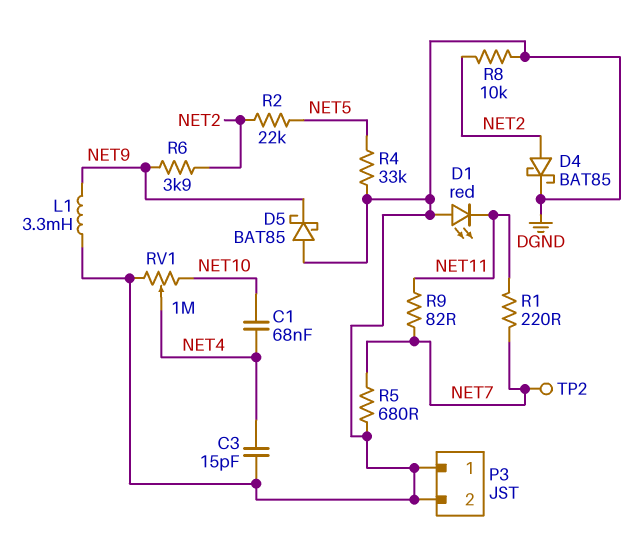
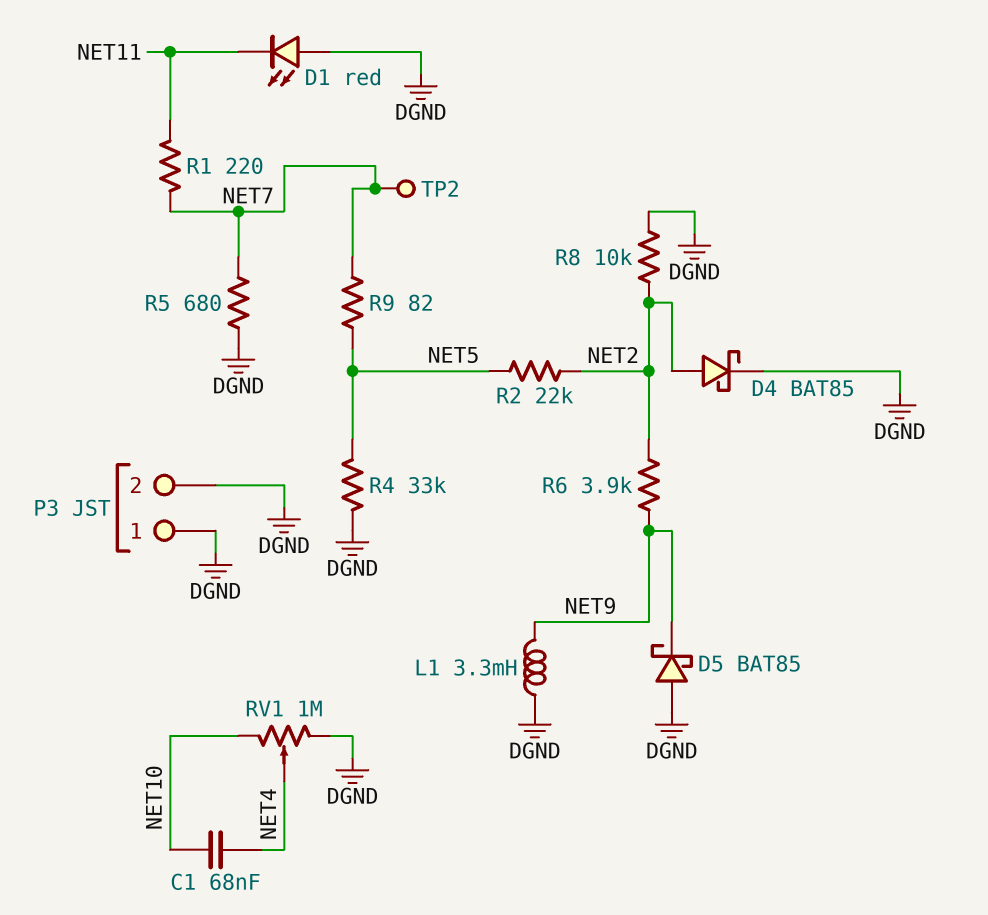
C3: 15pF (DGND, NET4) -> none
R9: 82 (NET7, NET11) -> 82 (NET5, NET7)

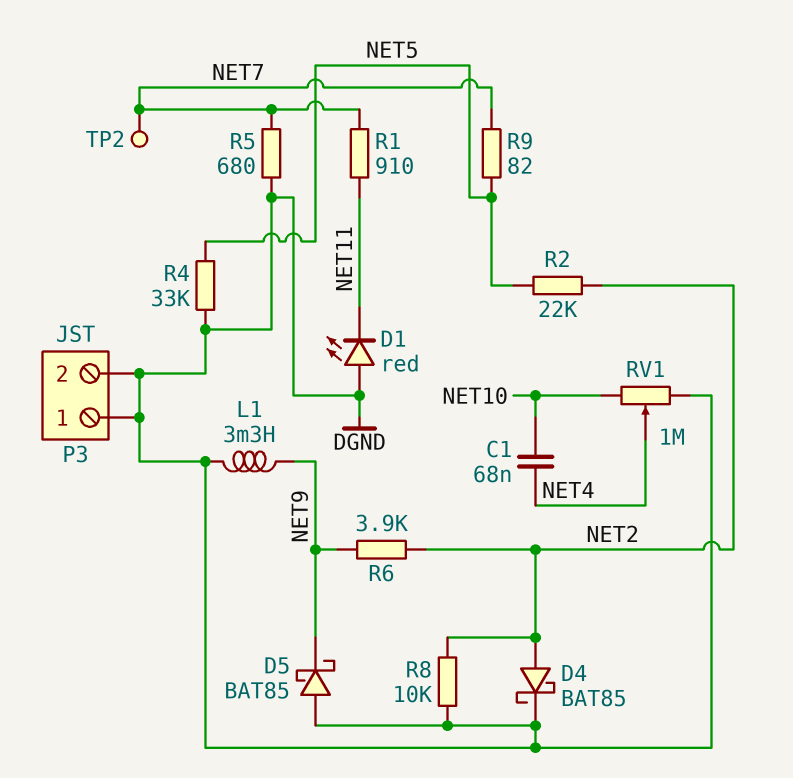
R1: 220 (NET7, NET11) -> 910 (NET7, NET11)

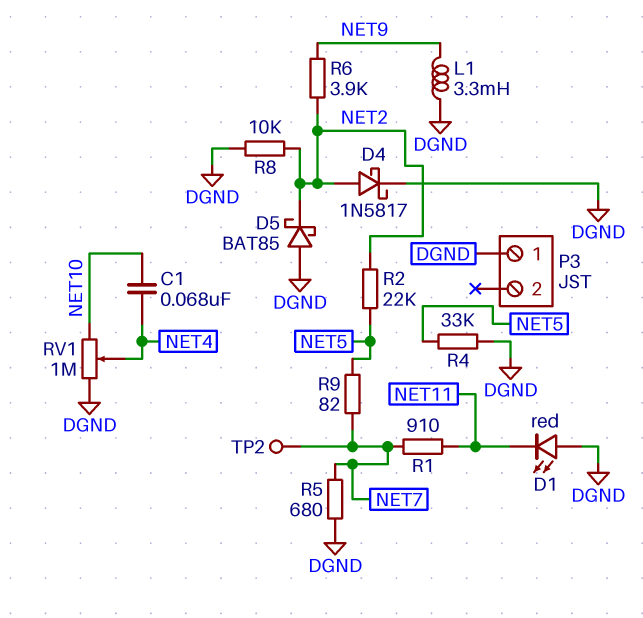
D4: schottky BAT85 (A NET2, K DGND) -> schottky 1N5817 (A NET2, K DGND)
D5: schottky BAT85 (A DGND, K NET9) -> schottky BAT85 (A DGND, K NET2)
P3 pin 2: DGND -> none

